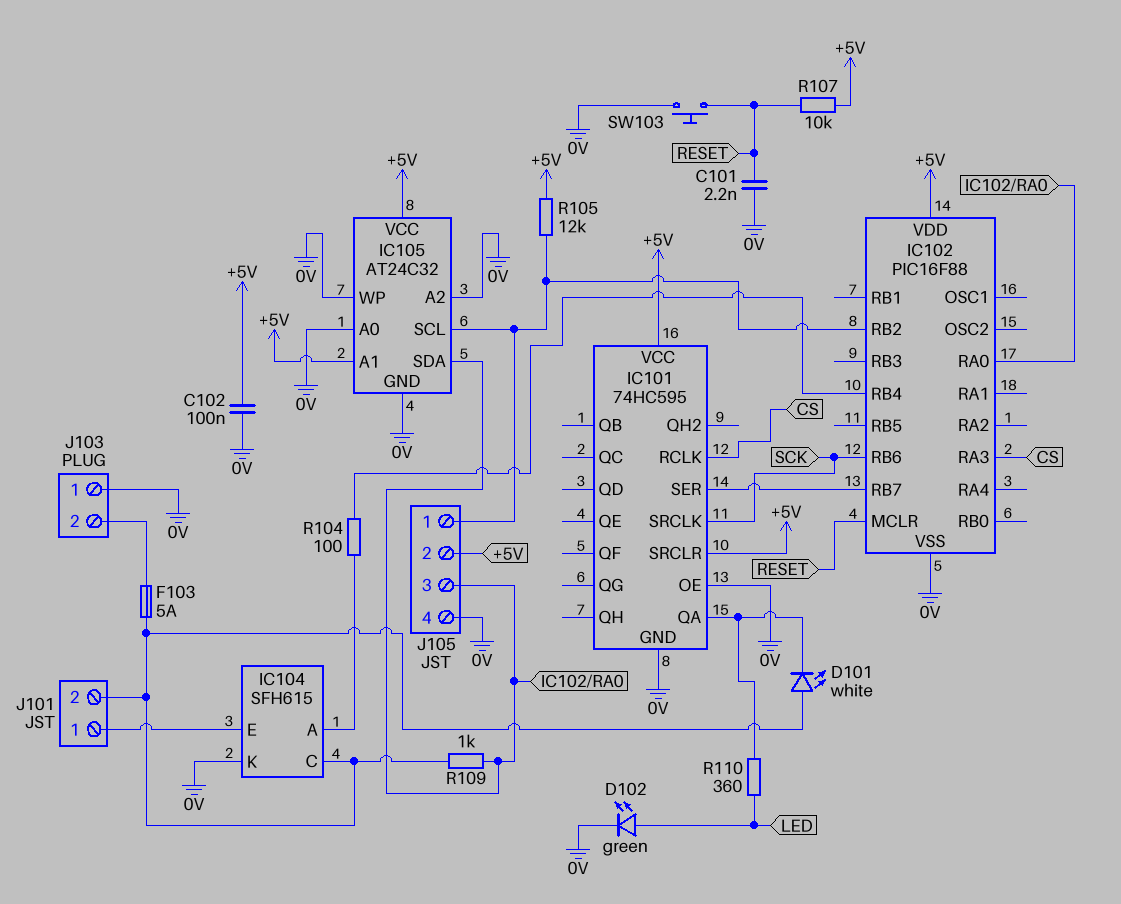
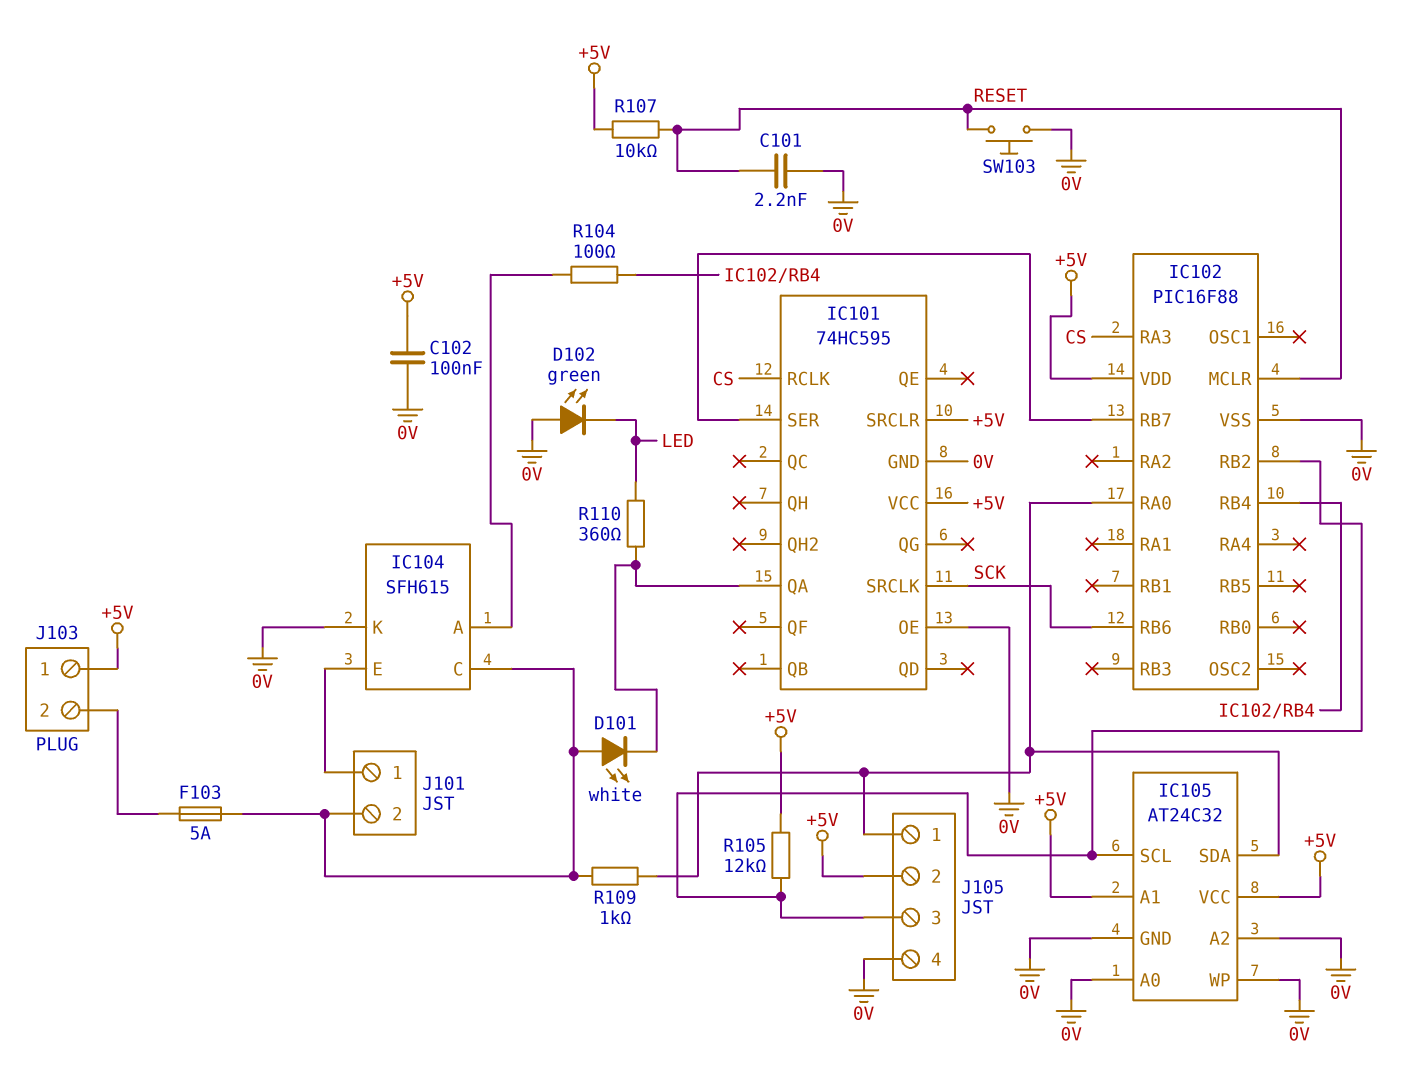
D102: LED green (A LED, K 0V) -> LED green (A 0V, K LED)
J103 pin 1: 0V -> +5V
J105 pin 1: IC102/RB2 -> IC102/RA0
J105 pin 3: IC102/RA0 -> IC102/RB2

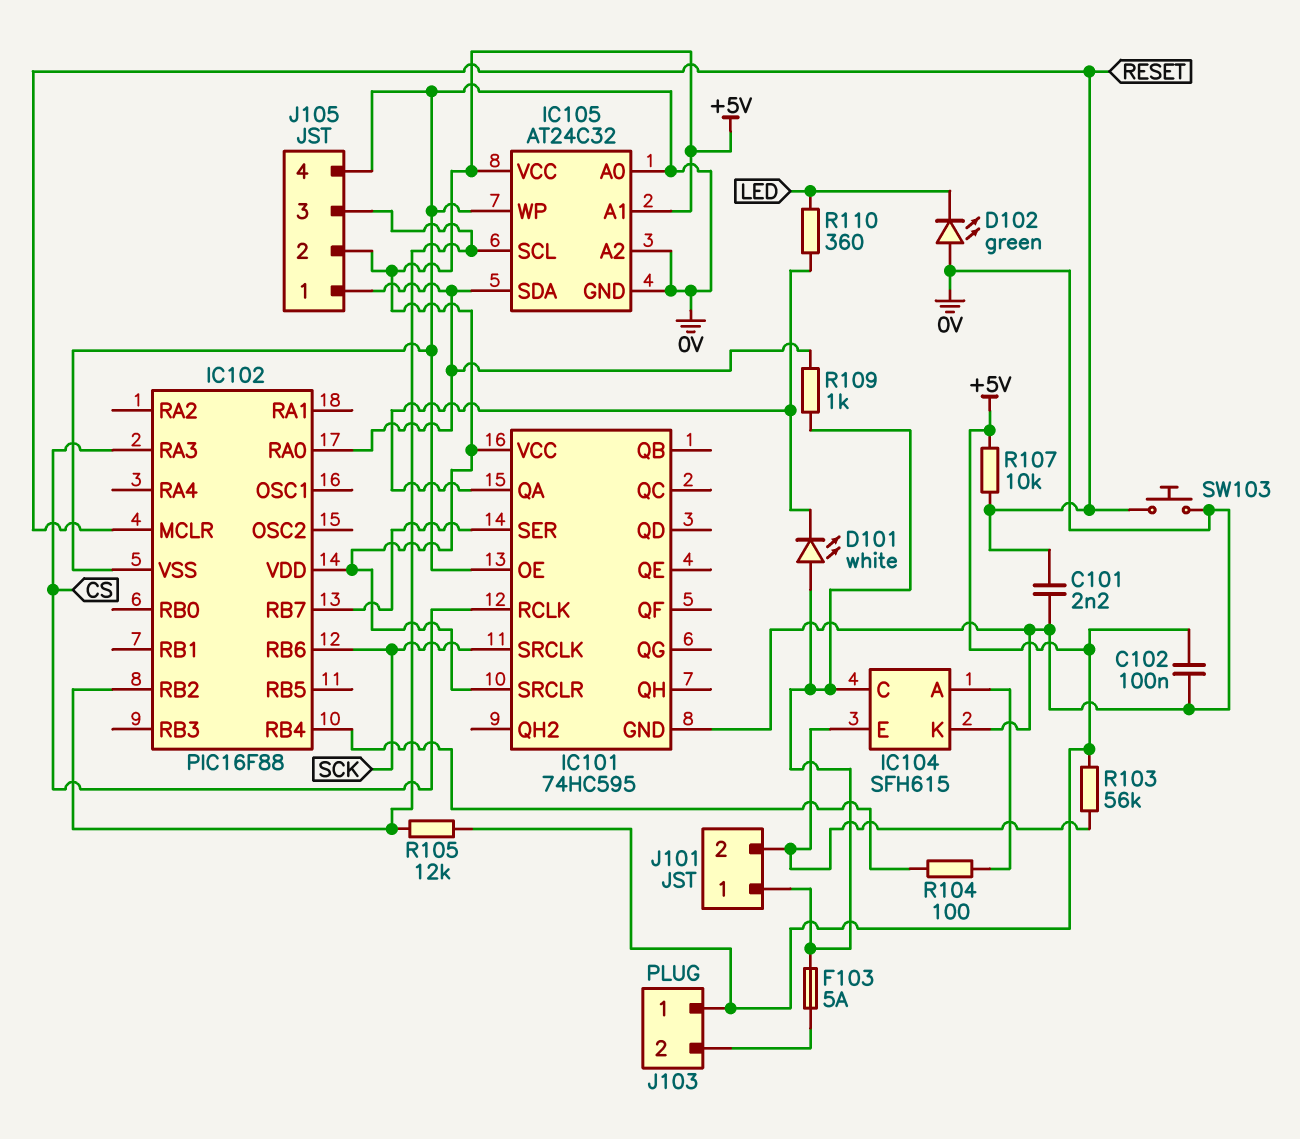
J101 pin 1: IC104/E -> IC104/C
J101 pin 2: IC104/C -> IC104/E
R103: none -> 56k (+5V, IC104/E)

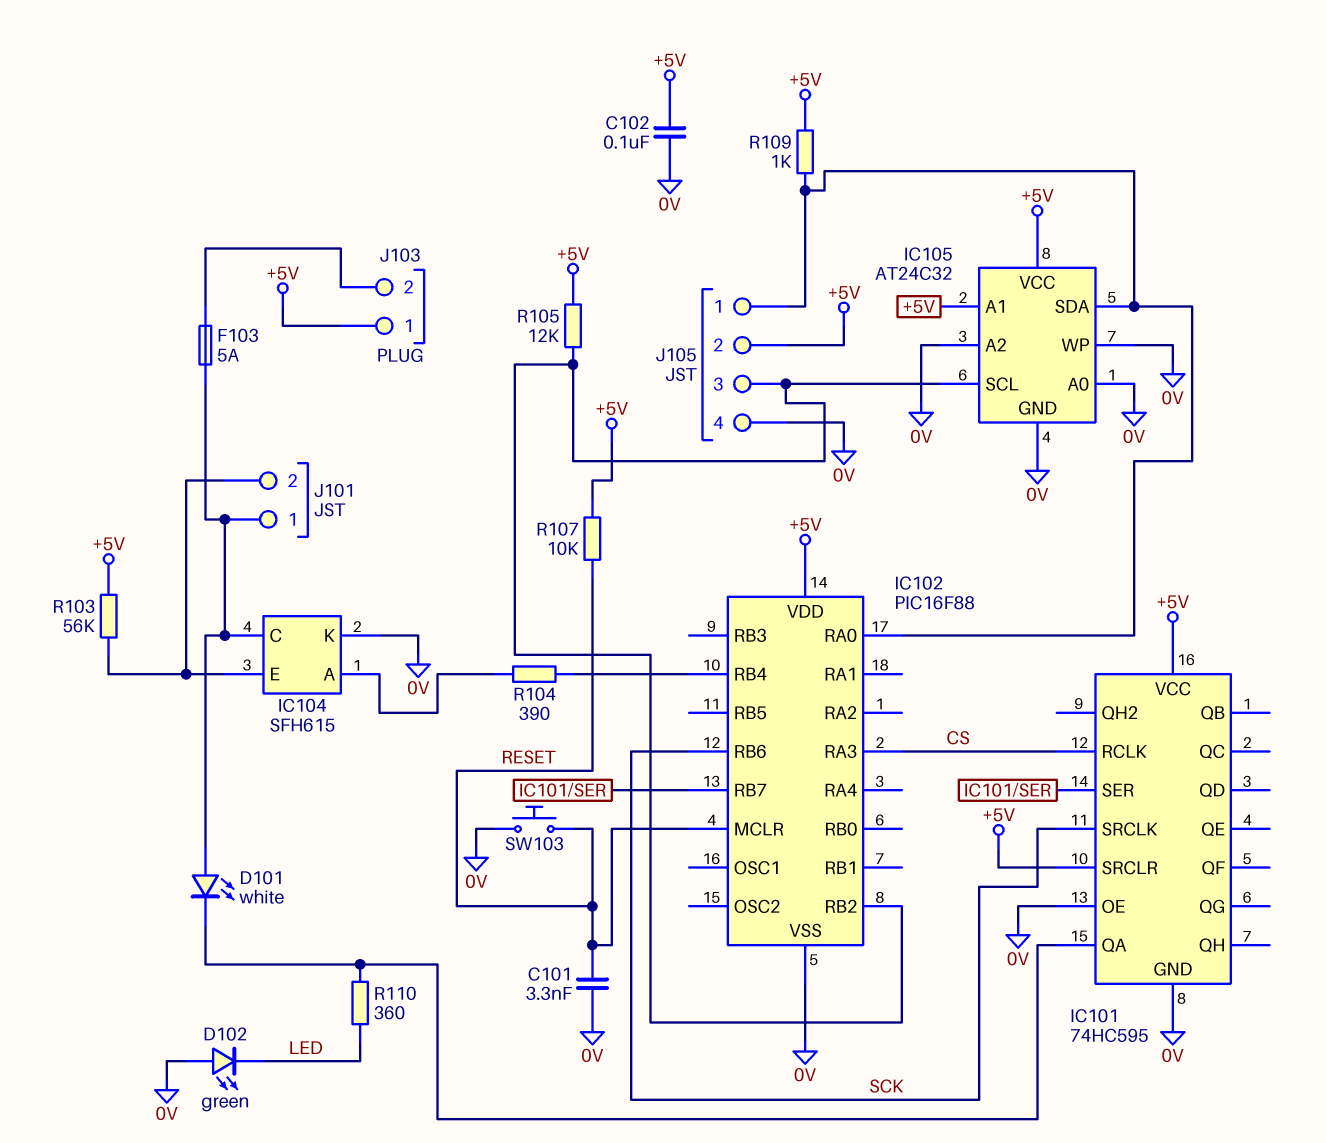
C101: 2.2nF (0V, RESET) -> 3.3nF (0V, RESET)
R104: 100 (IC102/RB4, IC104/A) -> 390 (IC102/RB4, IC104/A)
R109: 1k (IC102/RA0, IC104/C) -> 1k (+5V, IC102/RA0)

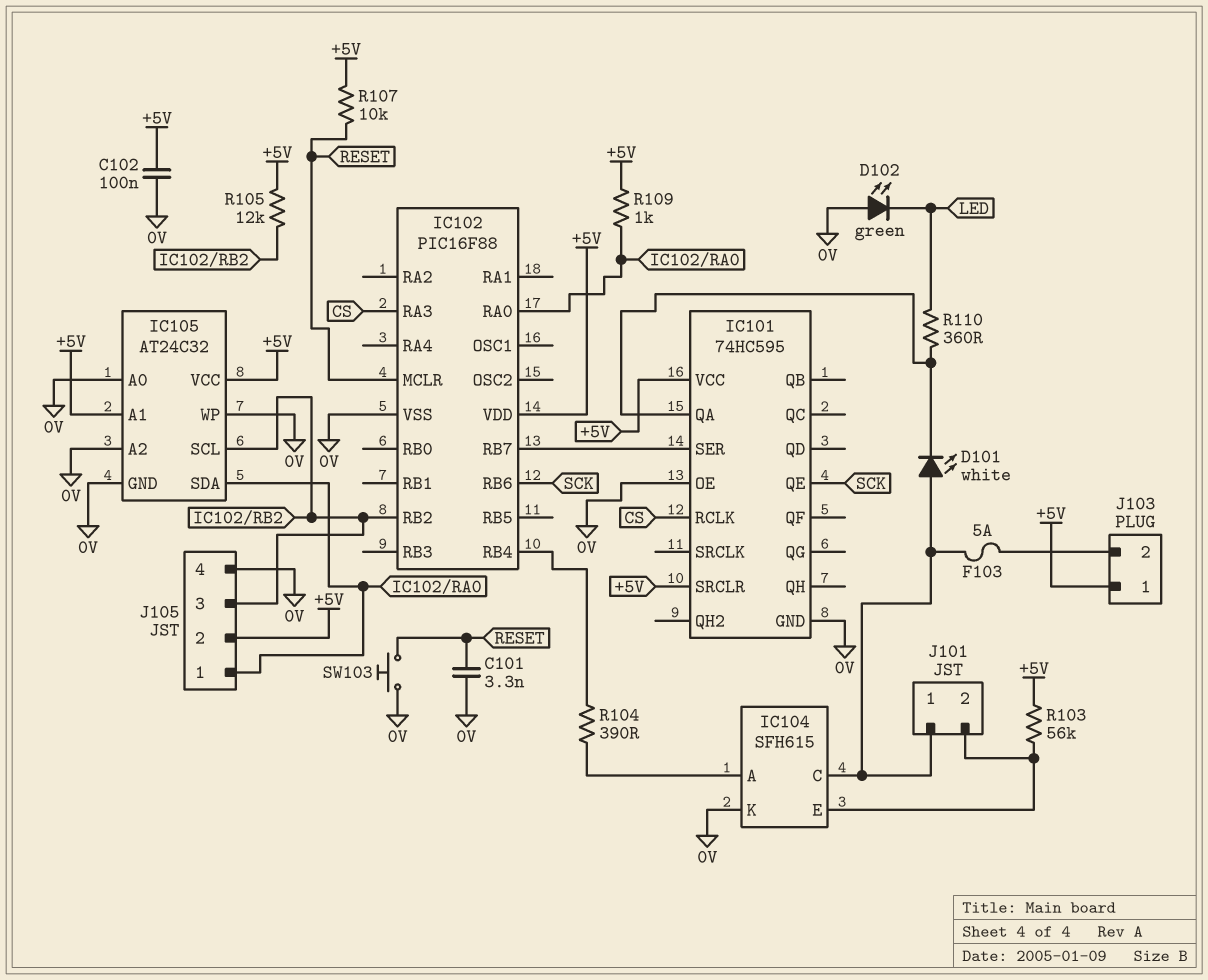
IC101 pin QE: none -> SCK
IC101 pin SRCLK: SCK -> none

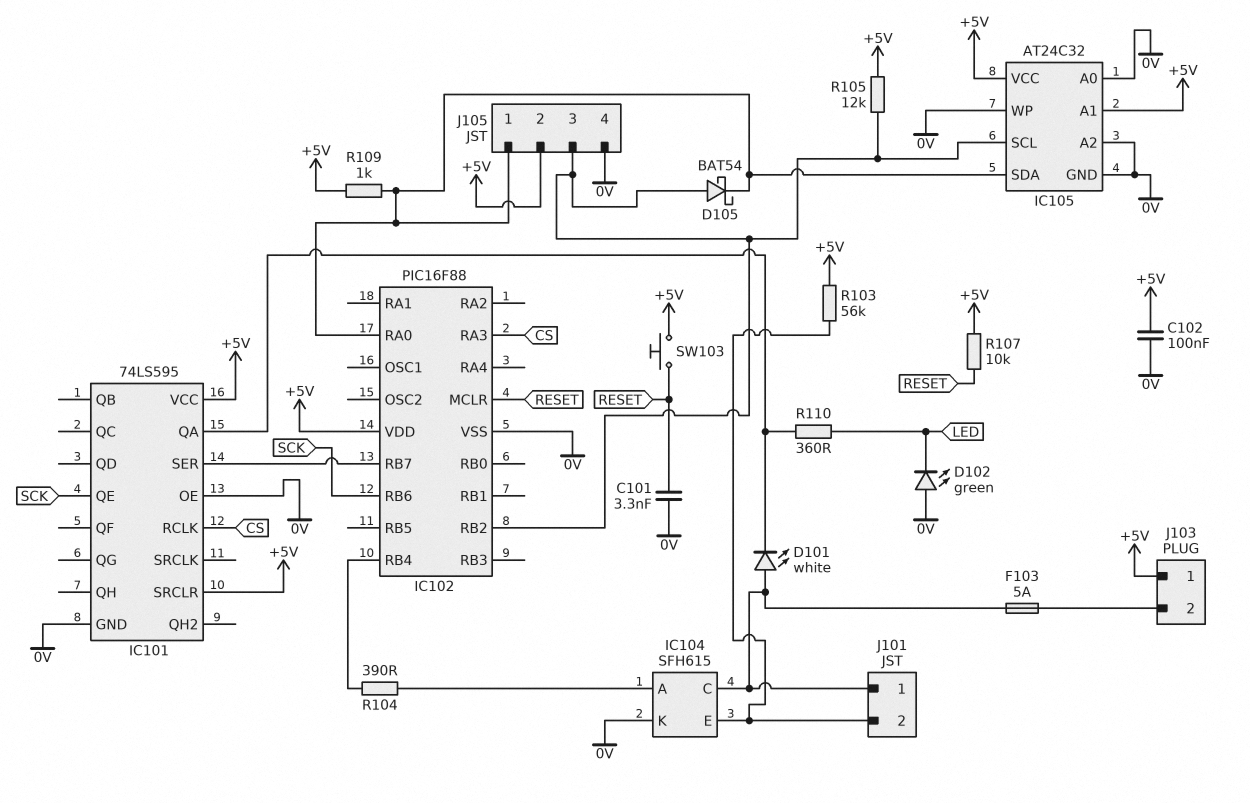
D105: none -> schottky BAT54 (A IC102/RB2, K IC102/RA0)
IC101: 74HC595 -> 74LS595
SW103: button (0V, RESET) -> button (+5V, RESET)

